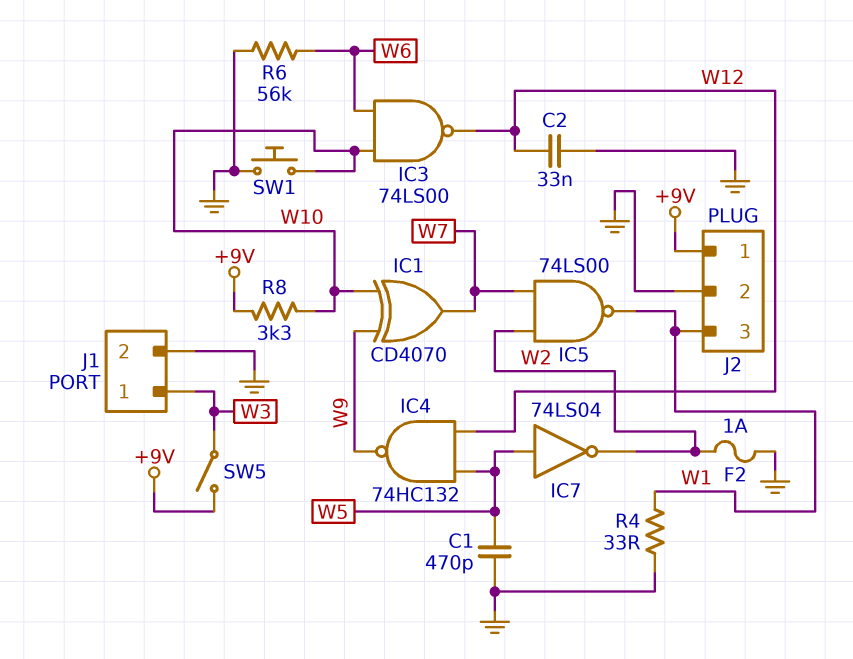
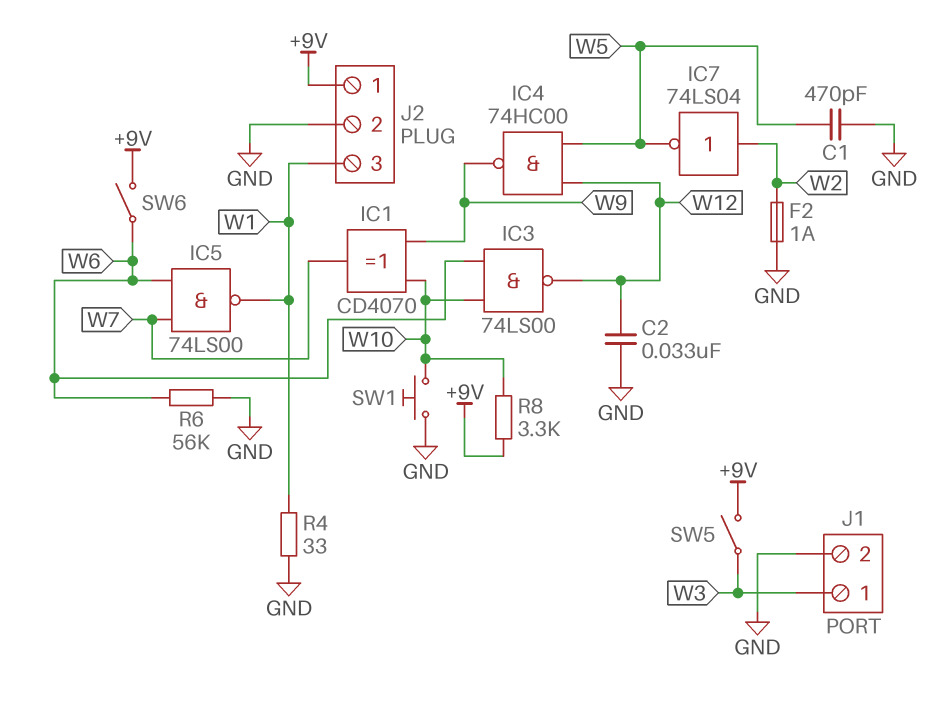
IC4: NAND 74HC132 (in W5, in W12, out W9) -> NAND 74HC00 (in W5, in W12, out W9)
IC5: NAND 74LS00 (in W2, in W7, out W1) -> NAND 74LS00 (in W6, in W7, out W1)
IC7: NOT 74LS04 (in W5, out W2) -> NOT 74LS04 (in W2, out W5)
SW6: none -> switch (+9V, W6)

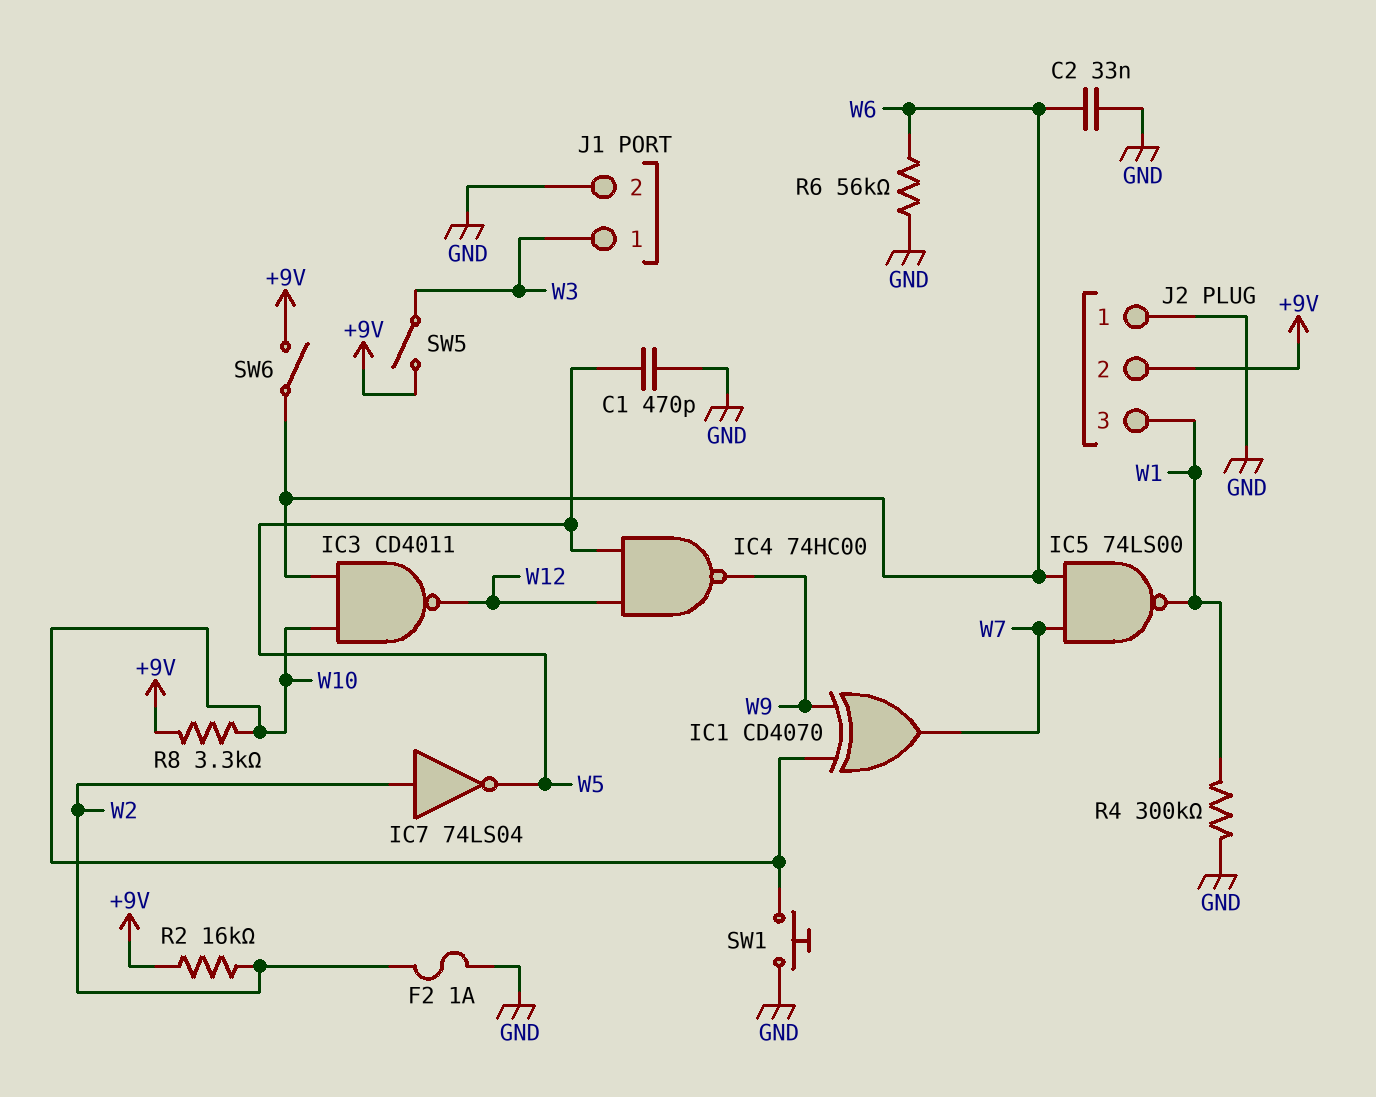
C2: 33nF (GND, W12) -> 33nF (GND, W6)
IC3: NAND 74LS00 (in W6, in W10, out W12) -> NAND CD4011 (in W6, in W10, out W12)
J2 pin 1: +9V -> GND
J2 pin 2: GND -> +9V
R2: none -> 16k (+9V, W2)
R4: 33 (GND, W1) -> 300k (GND, W1)

